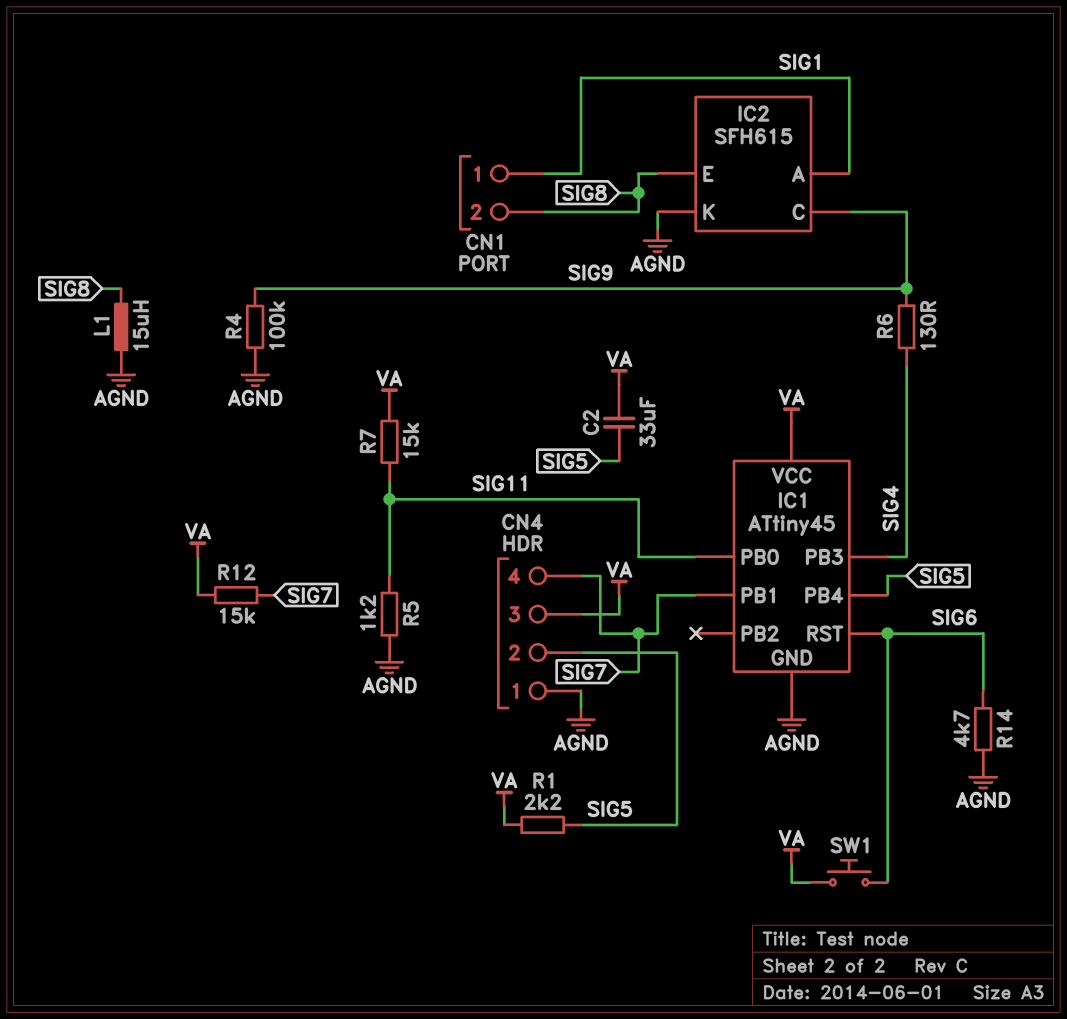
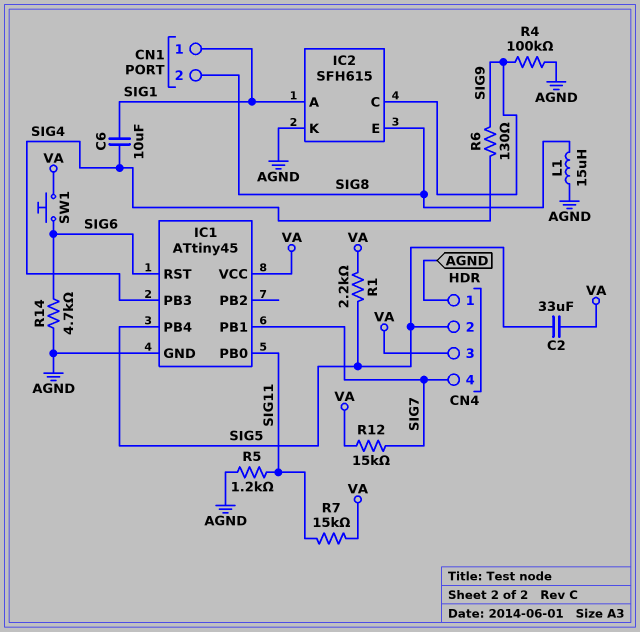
C6: none -> 10uF (SIG1, SIG4)

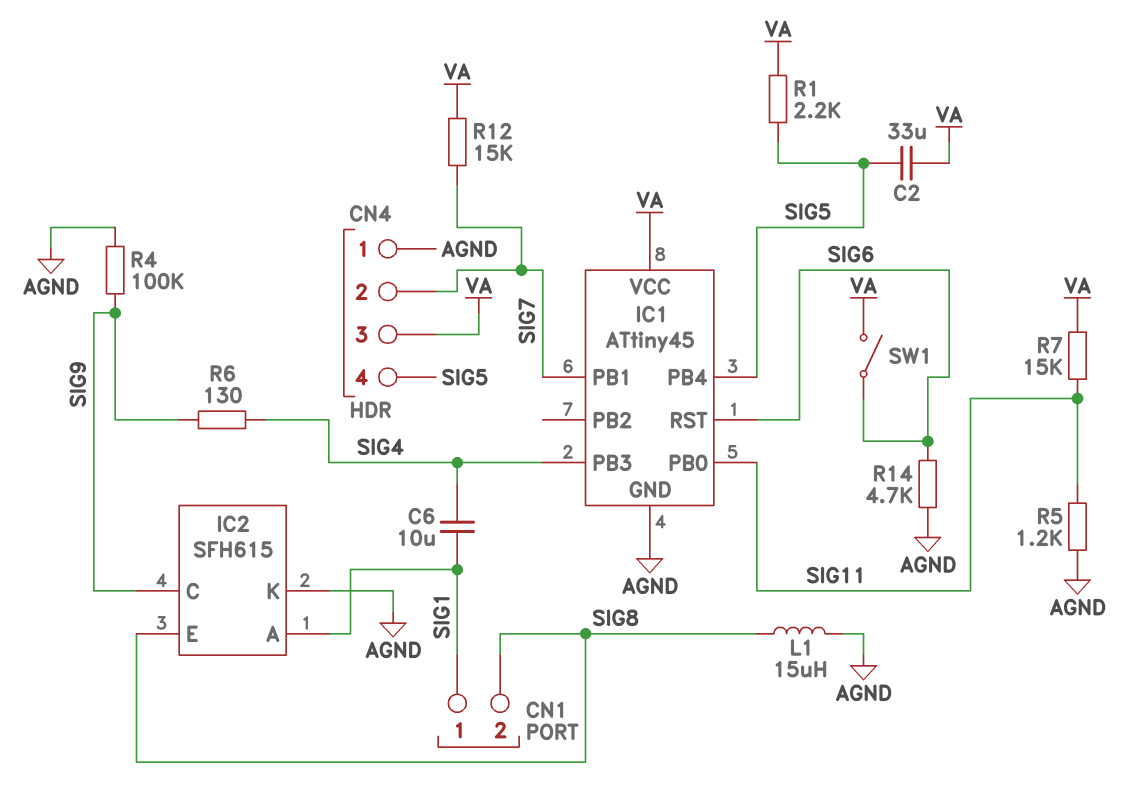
CN4 pin 2: SIG5 -> SIG7
CN4 pin 4: SIG7 -> SIG5
SW1: button (SIG6, VA) -> switch (SIG6, VA)

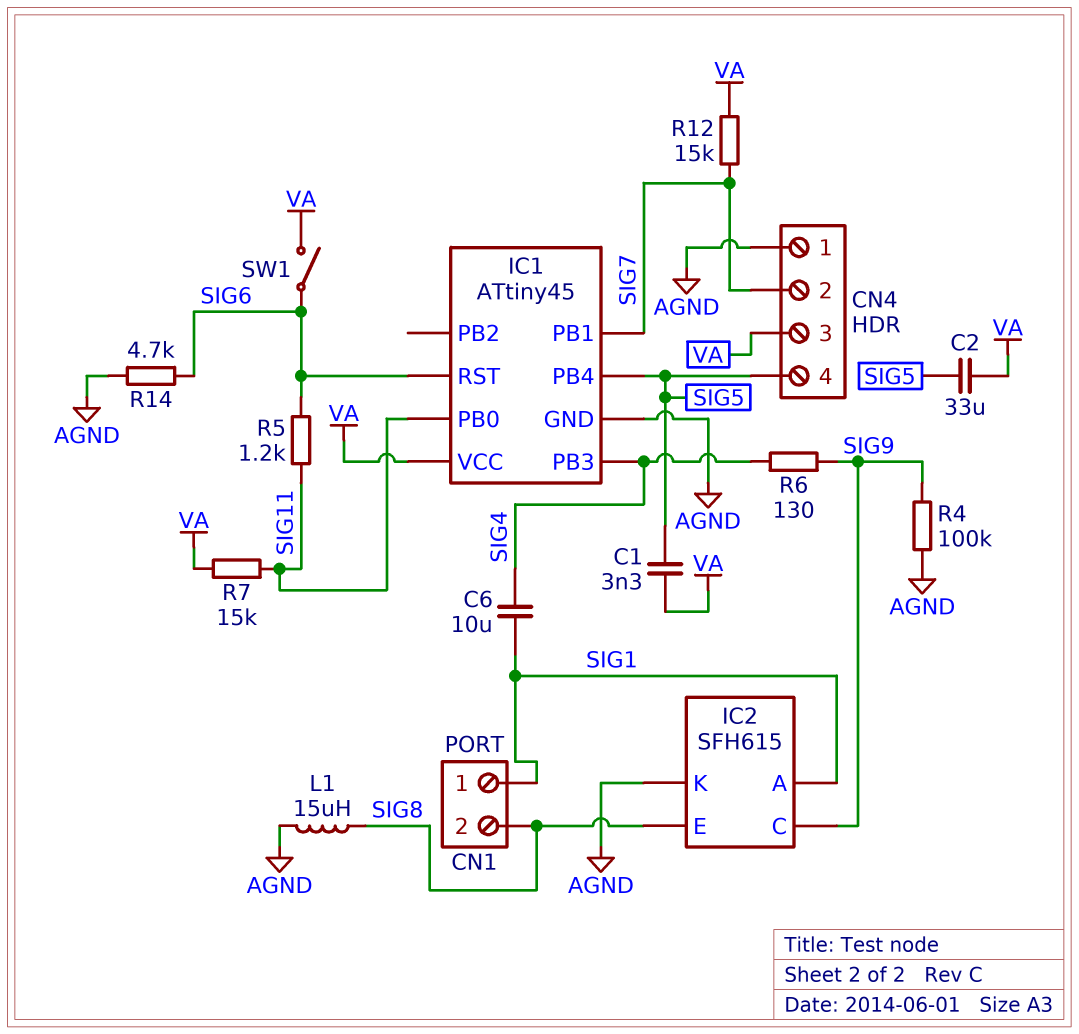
C1: none -> 3.3nF (SIG5, VA)
R1: 2.2k (SIG5, VA) -> none
R5: 1.2k (AGND, SIG11) -> 1.2k (SIG6, SIG11)

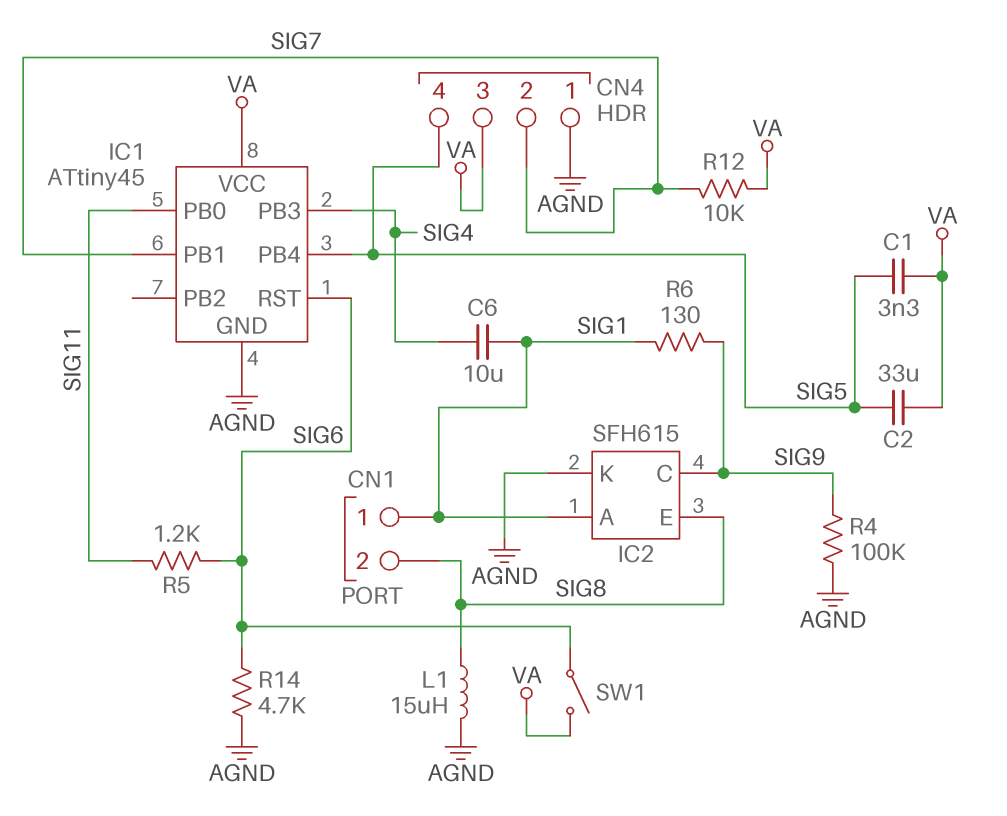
R6: 130 (SIG4, SIG9) -> 130 (SIG1, SIG9)
R7: 15k (SIG11, VA) -> none
R12: 15k (SIG7, VA) -> 10k (SIG7, VA)

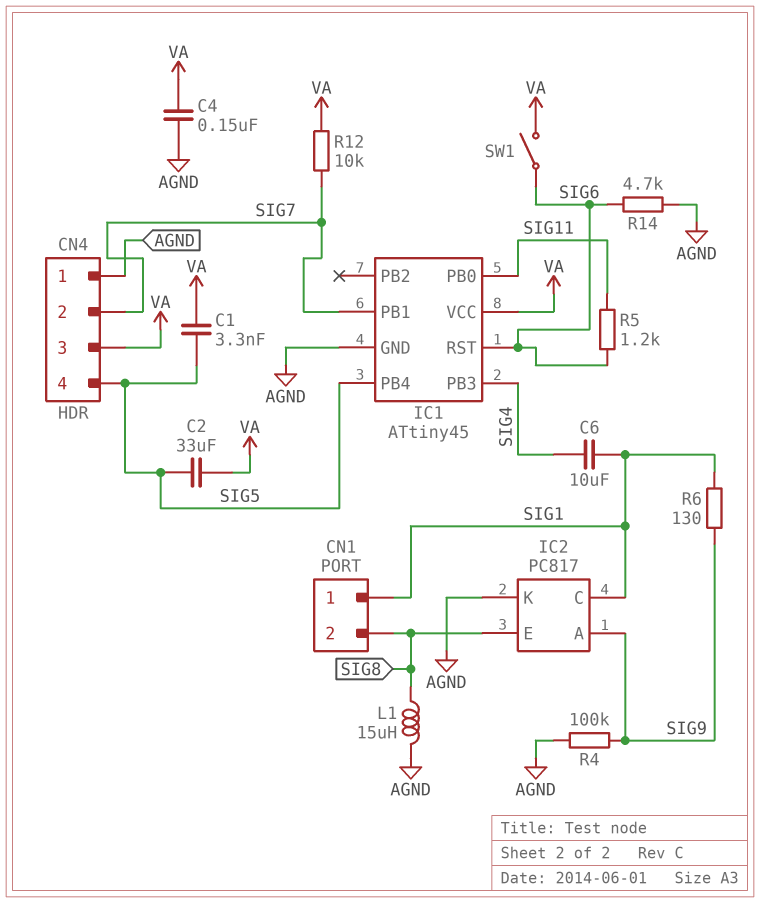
C4: none -> 150nF (AGND, VA)
IC2: SFH615 -> PC817
IC2 pin A: SIG1 -> SIG9
IC2 pin C: SIG9 -> SIG1

